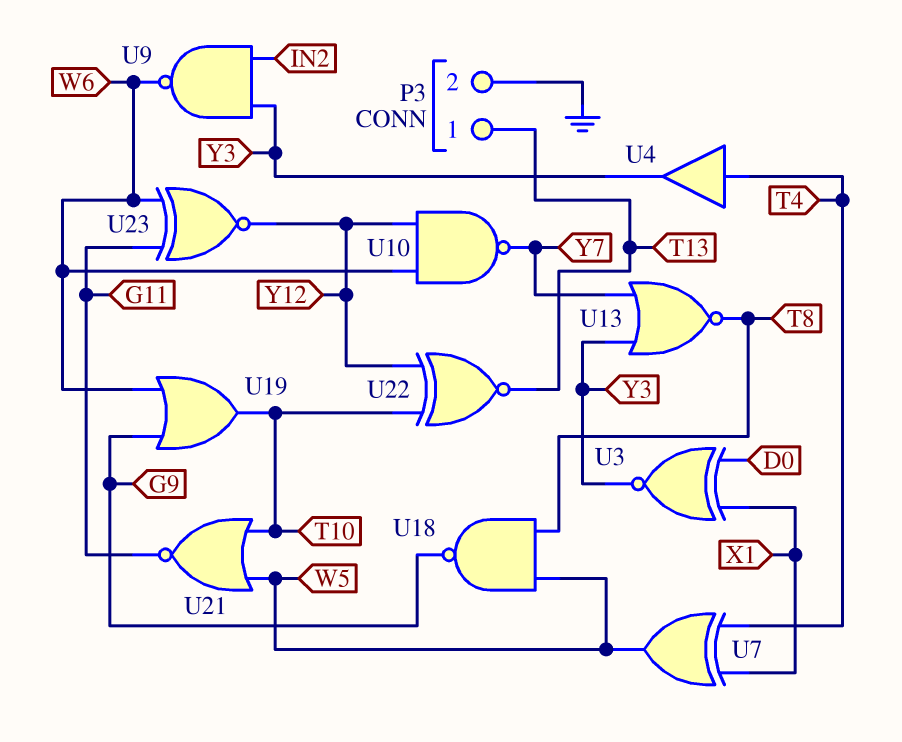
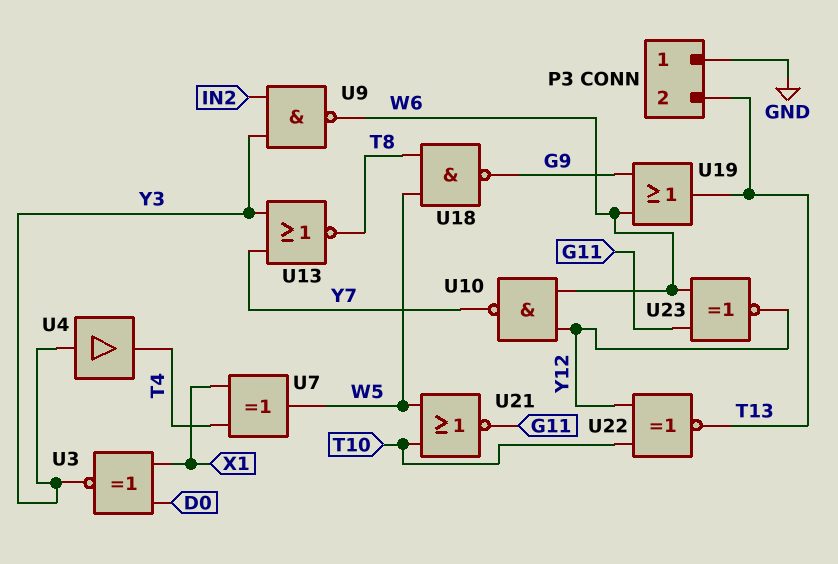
P3 pin 1: T13 -> GND
P3 pin 2: GND -> T13
U4: buffer (in T4, out Y3) -> buffer (in Y3, out T4)
U19: OR (in G9, in W6, out T10) -> OR (in G9, in W6, out T13)

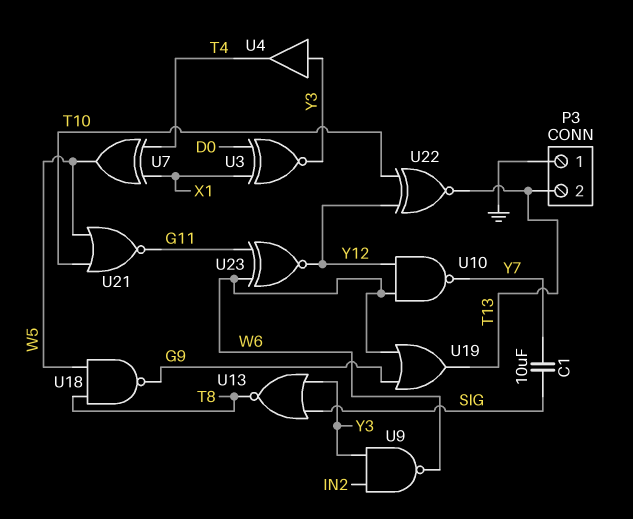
C1: none -> 10uF (SIG, Y7)
U13: NOR (in Y3, in Y7, out T8) -> NOR (in SIG, in Y3, out T8)

